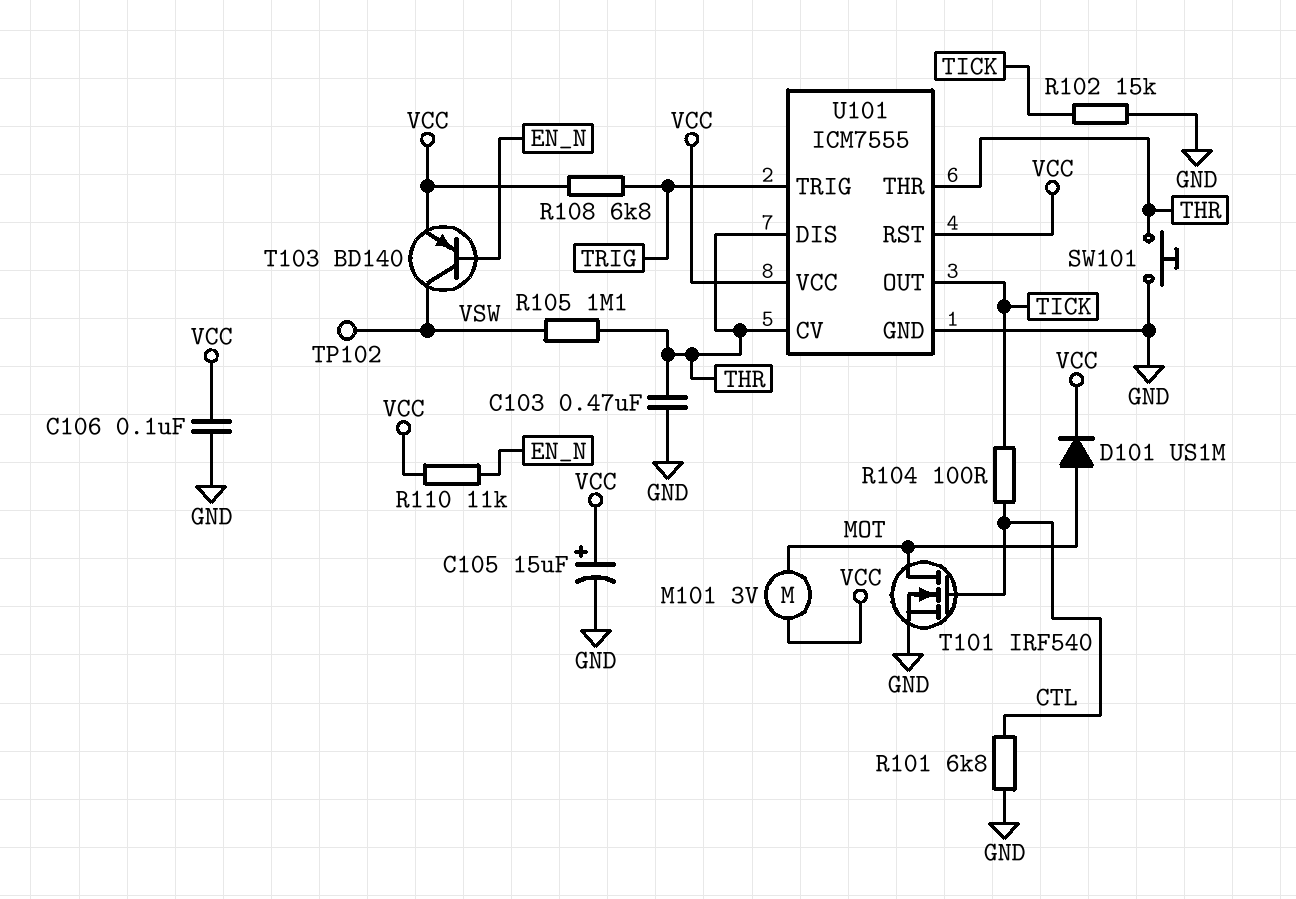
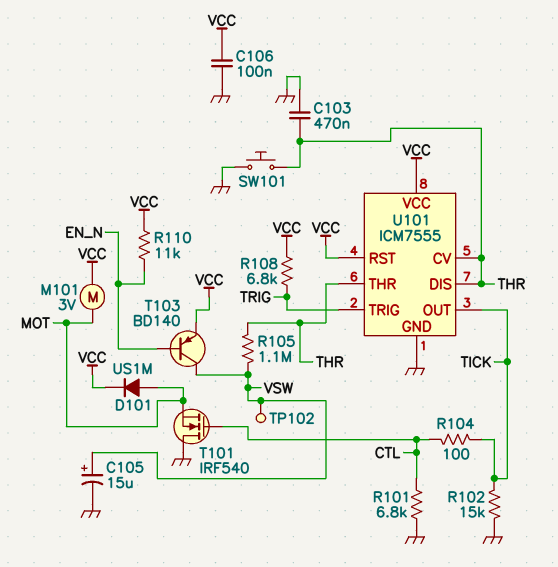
C105: 15uF (plus VCC, minus GND) -> 15uF (plus VSW, minus GND)
T101: NMOS IRF540 (G CTL, D MOT, S GND) -> NMOS IRF540 (G CTL, D GND, S MOT)

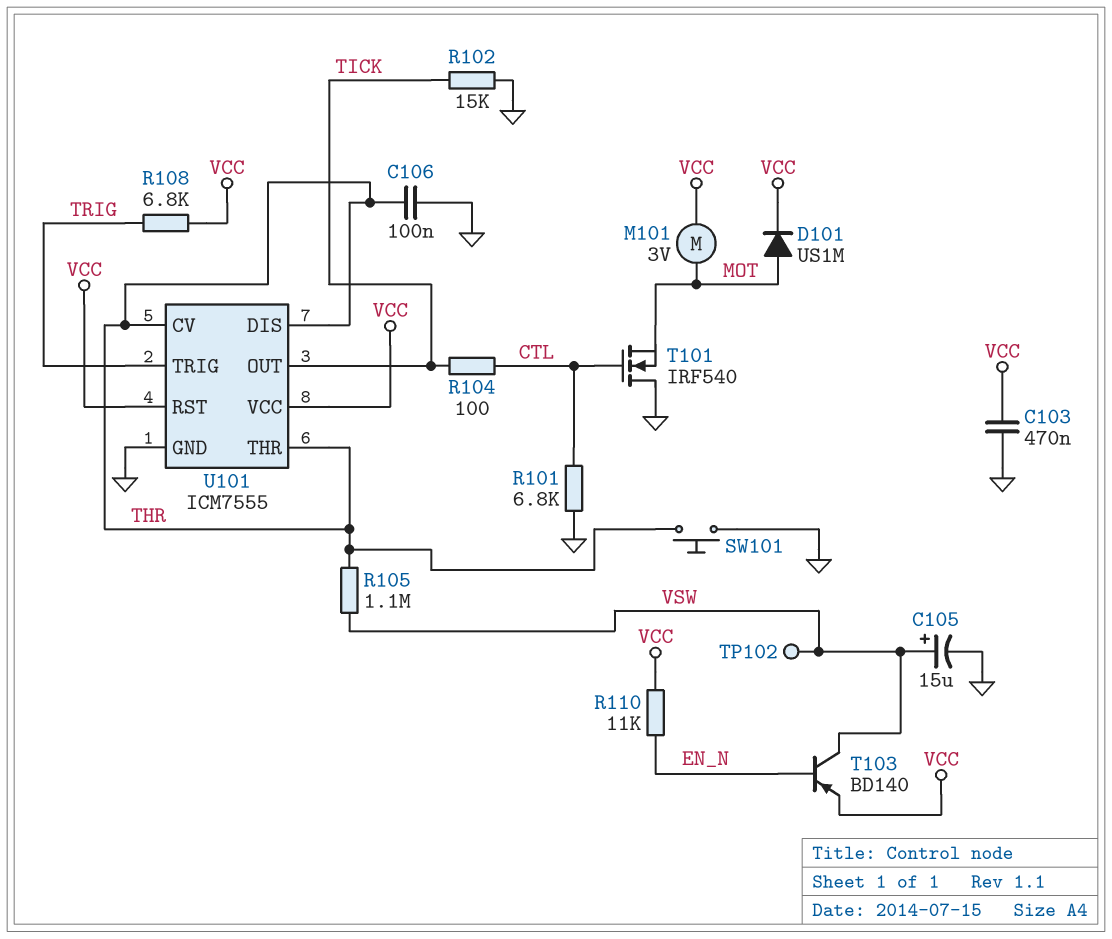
C103: 470nF (GND, THR) -> 470nF (GND, VCC)
C106: 100nF (GND, VCC) -> 100nF (GND, THR)

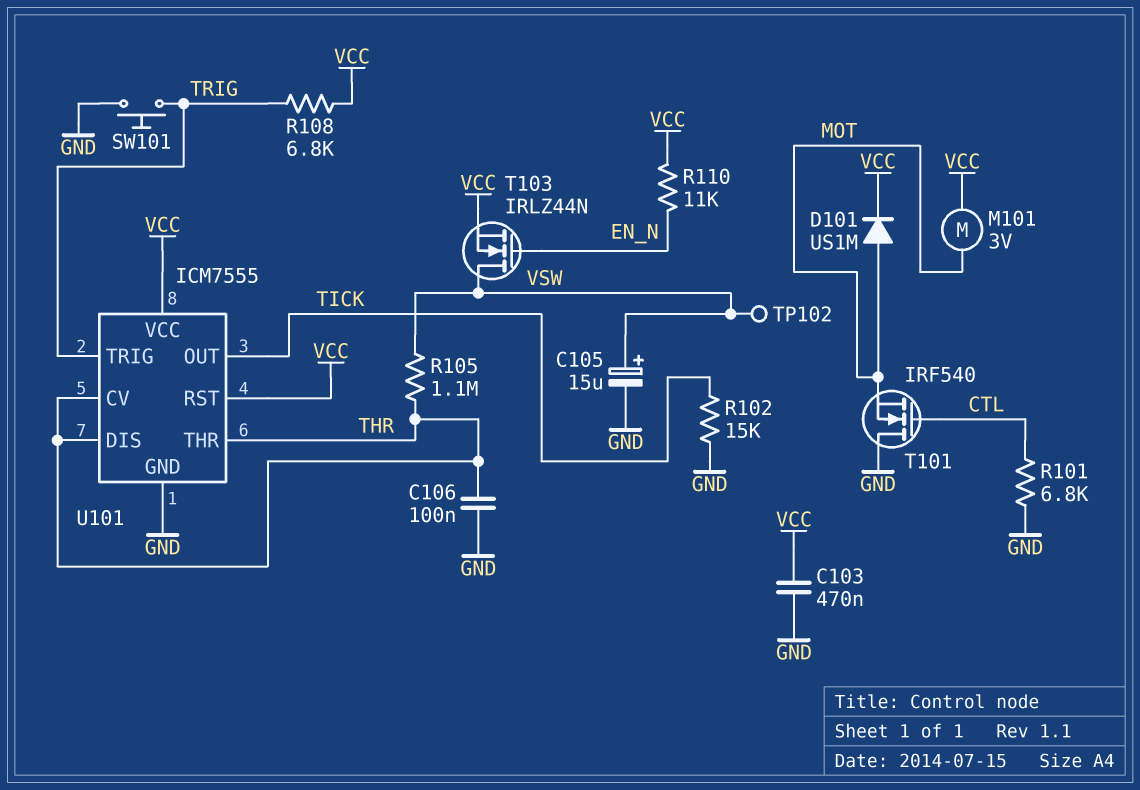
R104: 100 (CTL, TICK) -> none
SW101: button (GND, THR) -> button (GND, TRIG)
T103: PNP BD140 (B EN_N, C VSW, E VCC) -> NMOS IRLZ44N (G EN_N, D VSW, S VCC)

